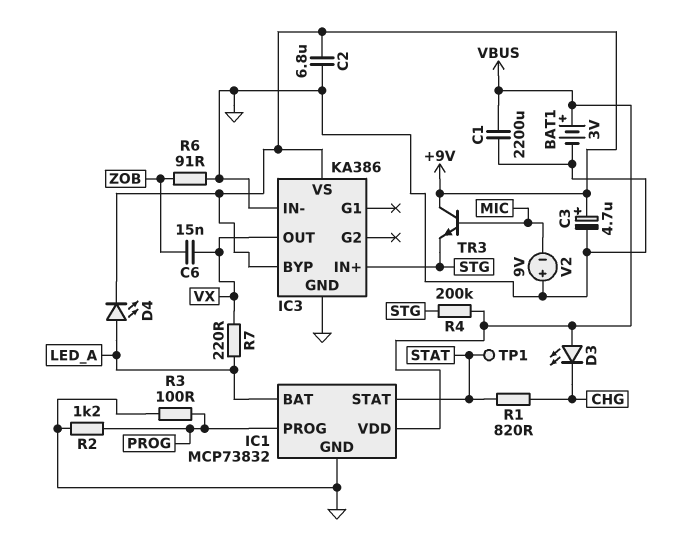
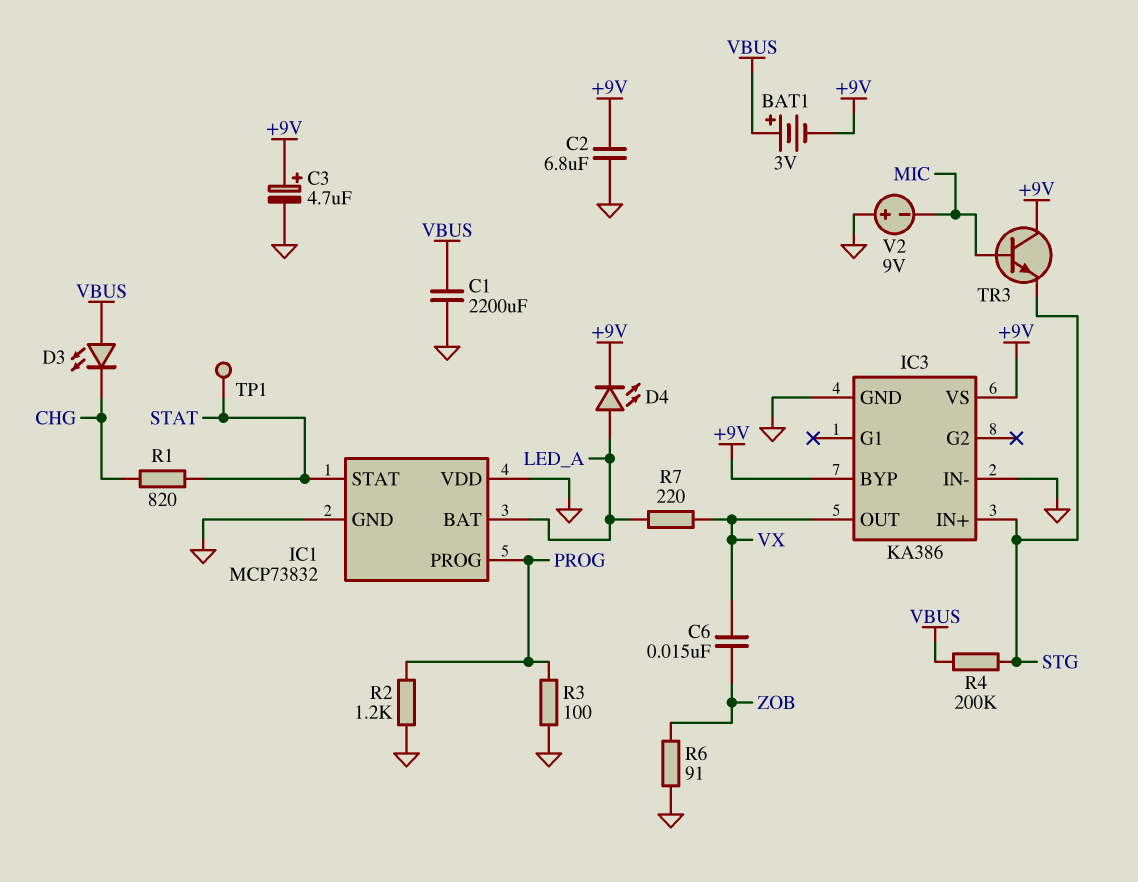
BAT1: 3V (plus VBUS, minus GND) -> 3V (plus VBUS, minus +9V)
IC1 pin VDD: VBUS -> GND

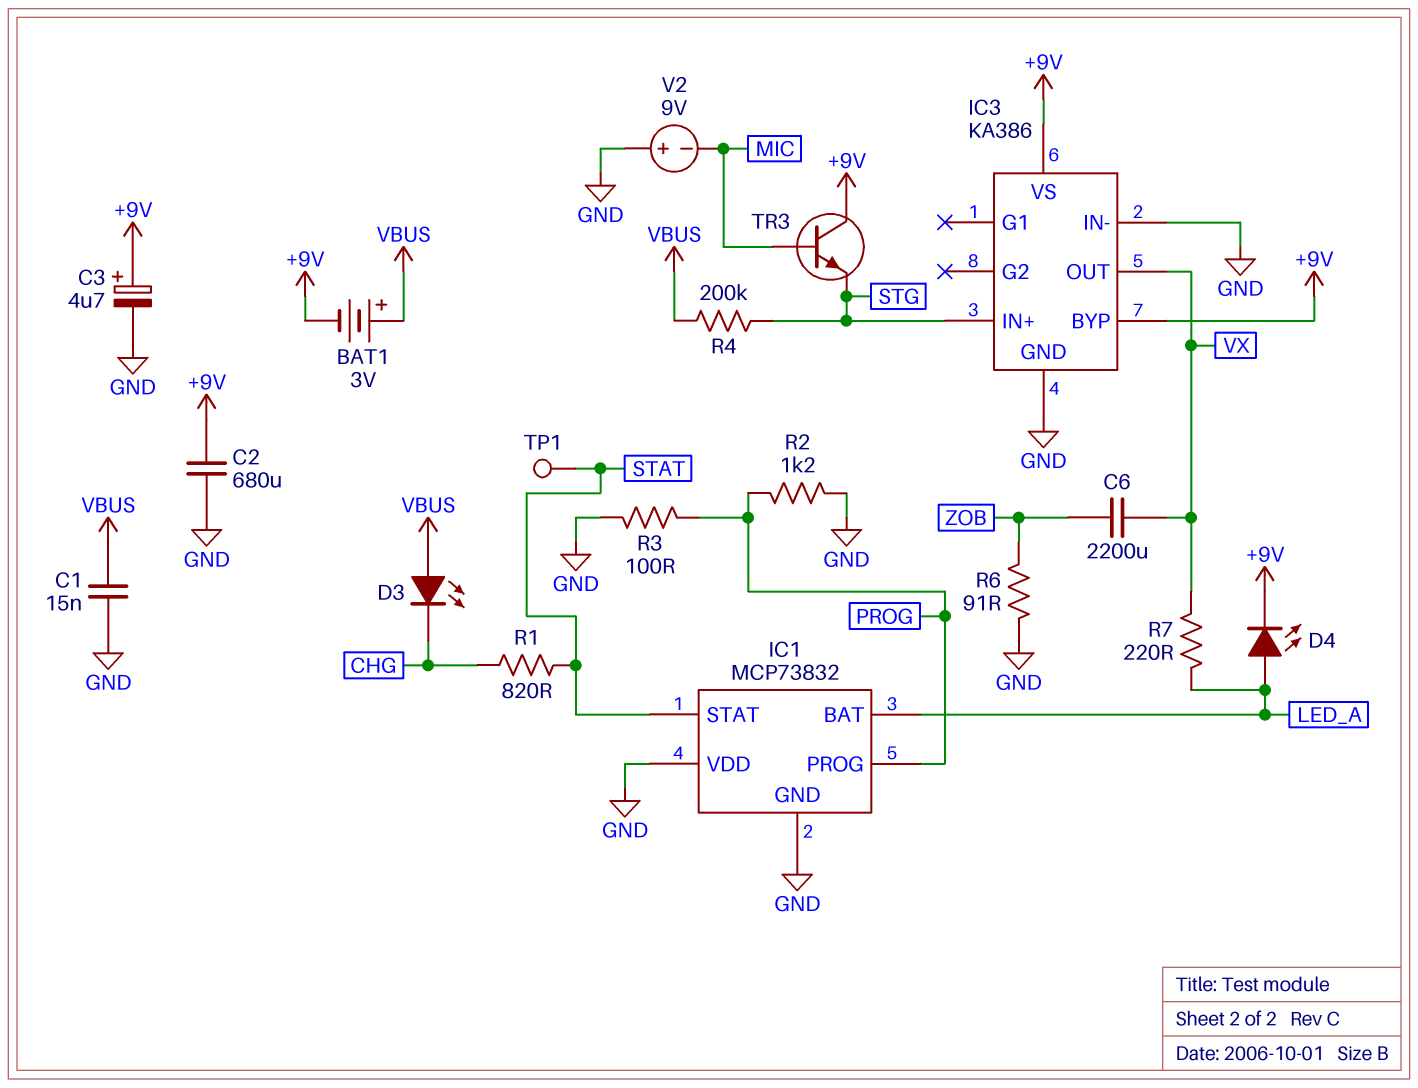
C1: 2200uF (GND, VBUS) -> 15nF (GND, VBUS)
C2: 6.8uF (+9V, GND) -> 680uF (+9V, GND)
C6: 15nF (VX, ZOB) -> 2200uF (VX, ZOB)

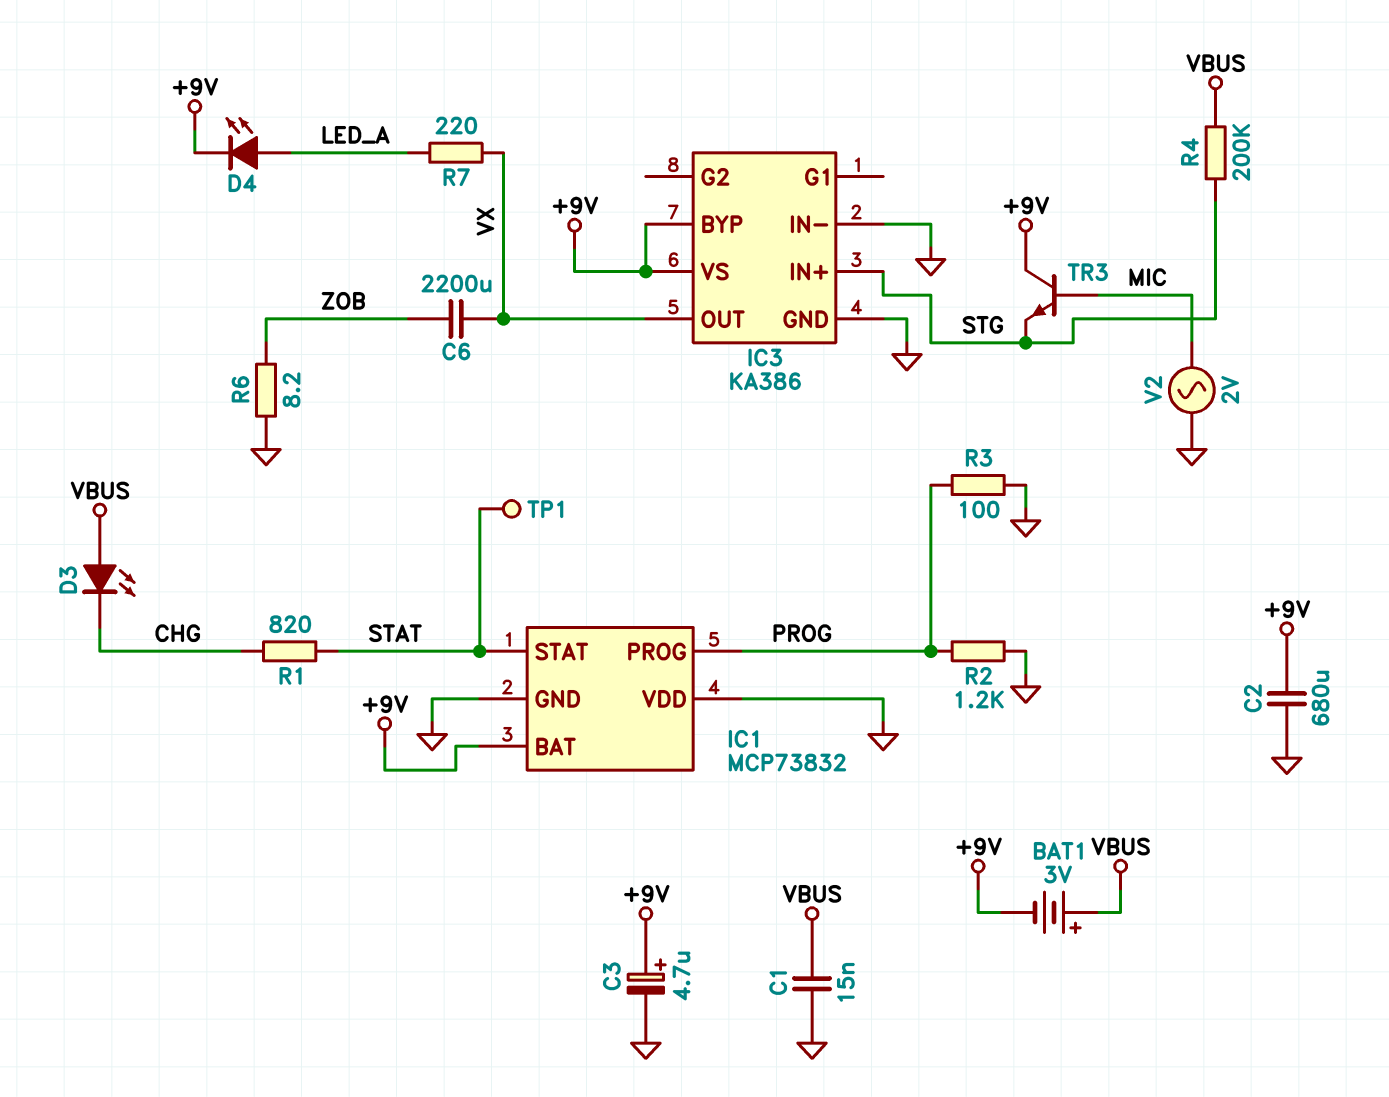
IC1 pin BAT: LED_A -> +9V
R6: 91 (GND, ZOB) -> 8.2 (GND, ZOB)
V2: 9V (plus GND, minus MIC) -> AC 2V (GND, MIC)

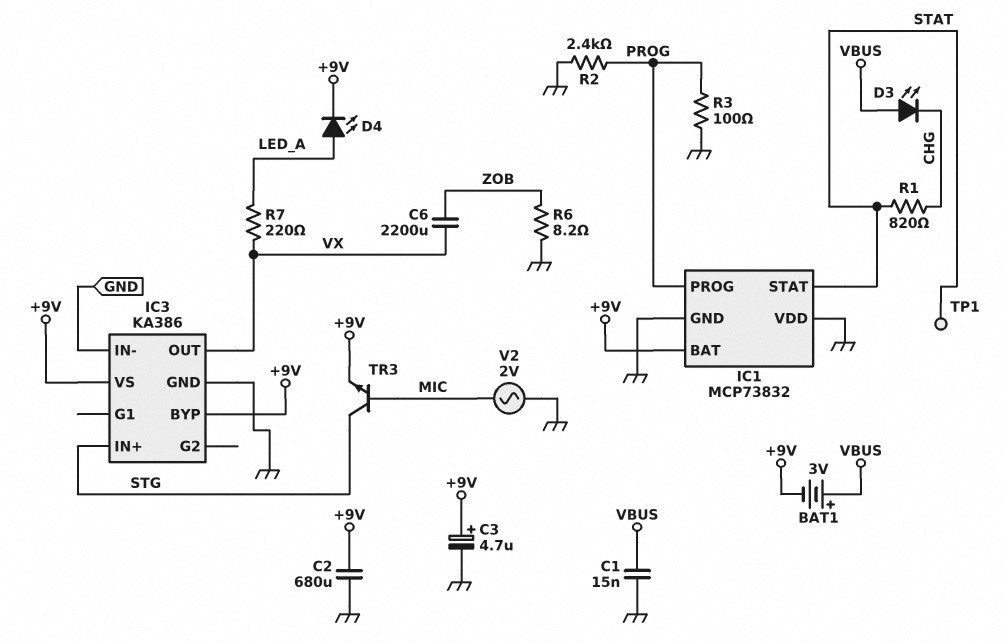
R2: 1.2k (GND, PROG) -> 2.4k (GND, PROG)
R4: 200k (STG, VBUS) -> none
TR3: NPN (B MIC, C +9V, E STG) -> NPN (B MIC, C STG, E +9V)

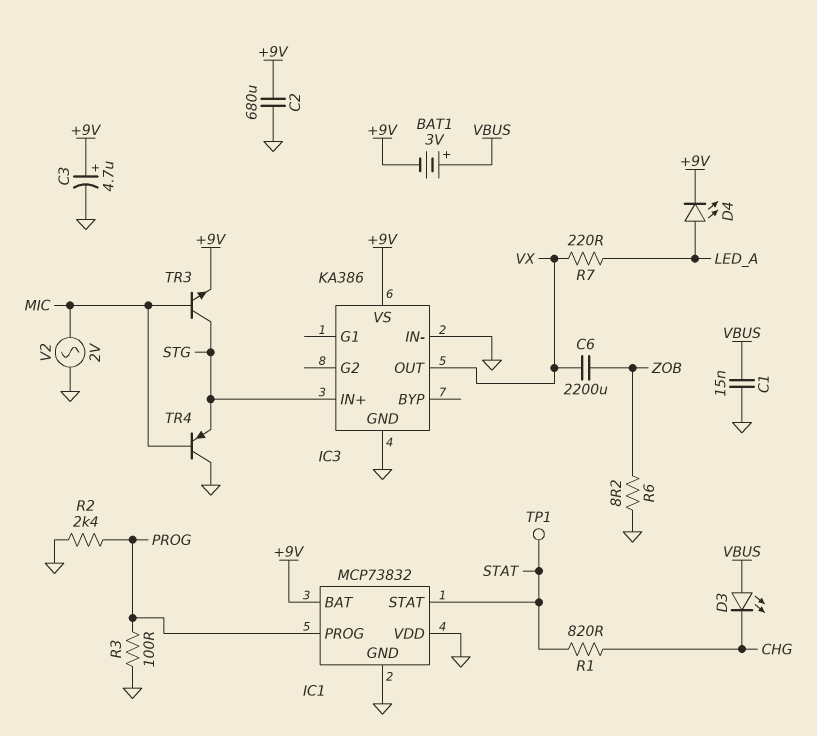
IC3 pin BYP: +9V -> none
TR4: none -> PNP (B MIC, C GND, E STG)

